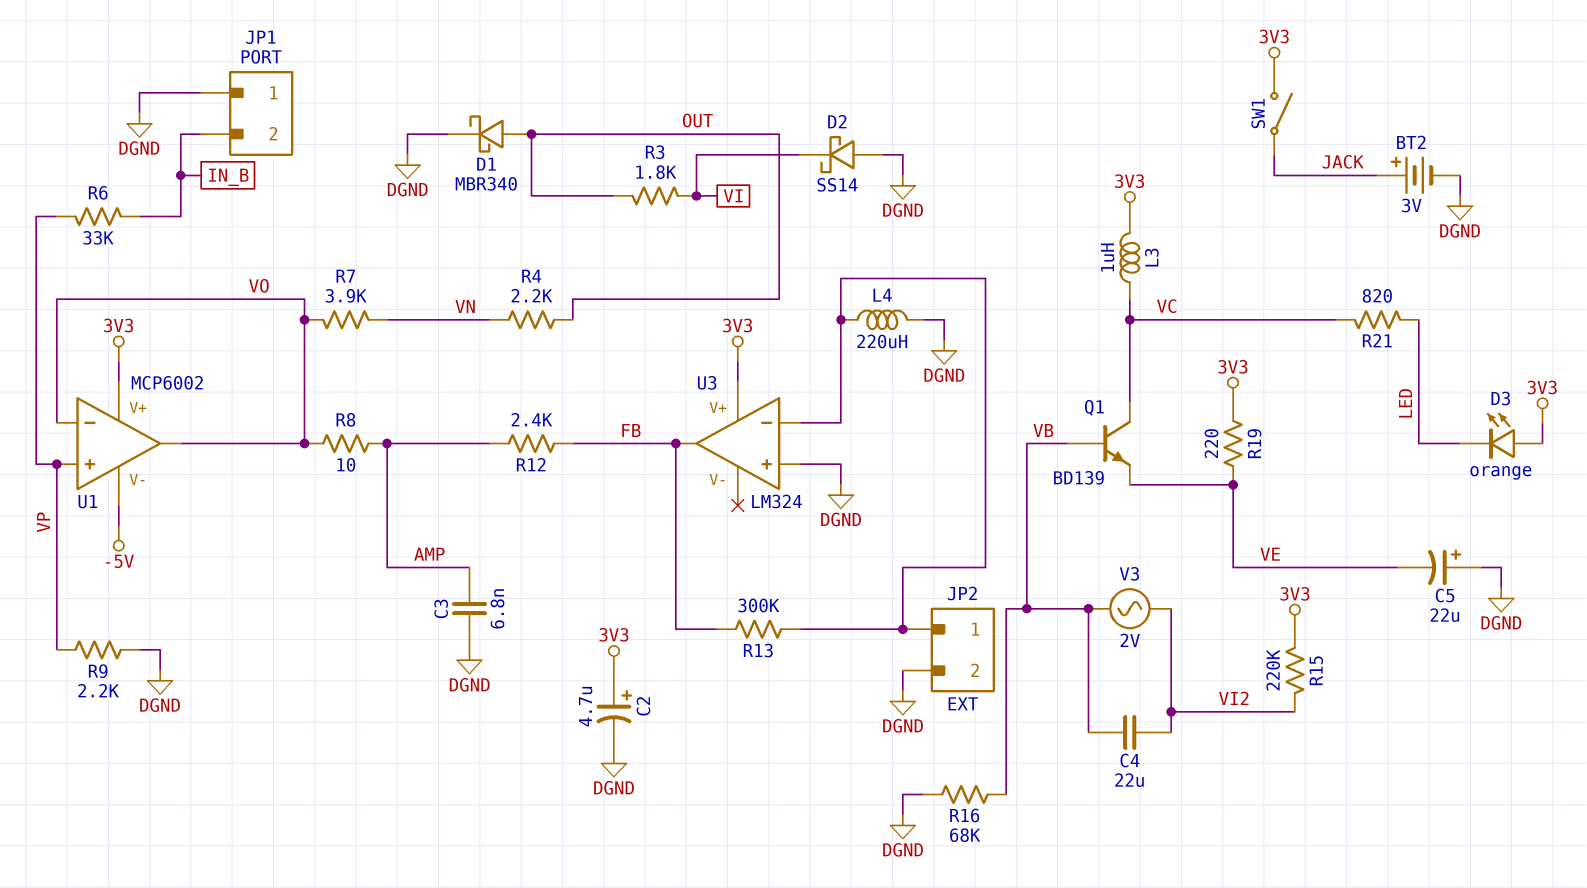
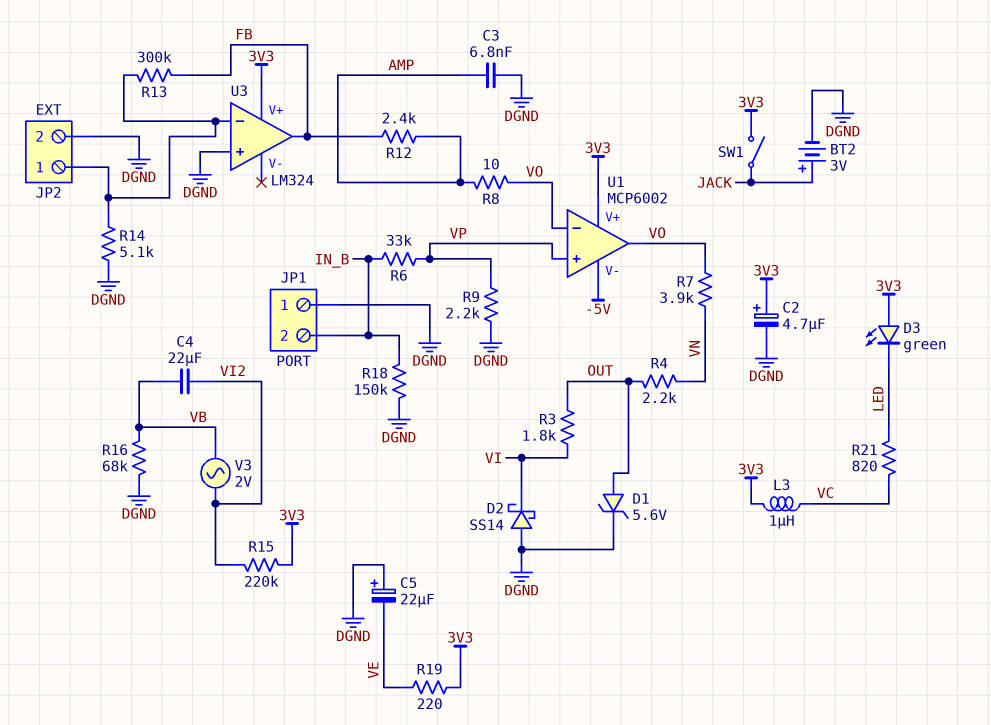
D1: schottky MBR340 (A OUT, K DGND) -> zener 5.6V (A OUT, K DGND)
D3: LED orange (A 3V3, K LED) -> LED green (A 3V3, K LED)
L4: 220uH (DGND, JP2/1) -> none
Q1: NPN BD139 (B VB, C VC, E VE) -> none
R14: none -> 5.1k (DGND, JP2/1)
R18: none -> 150k (DGND, IN_B)

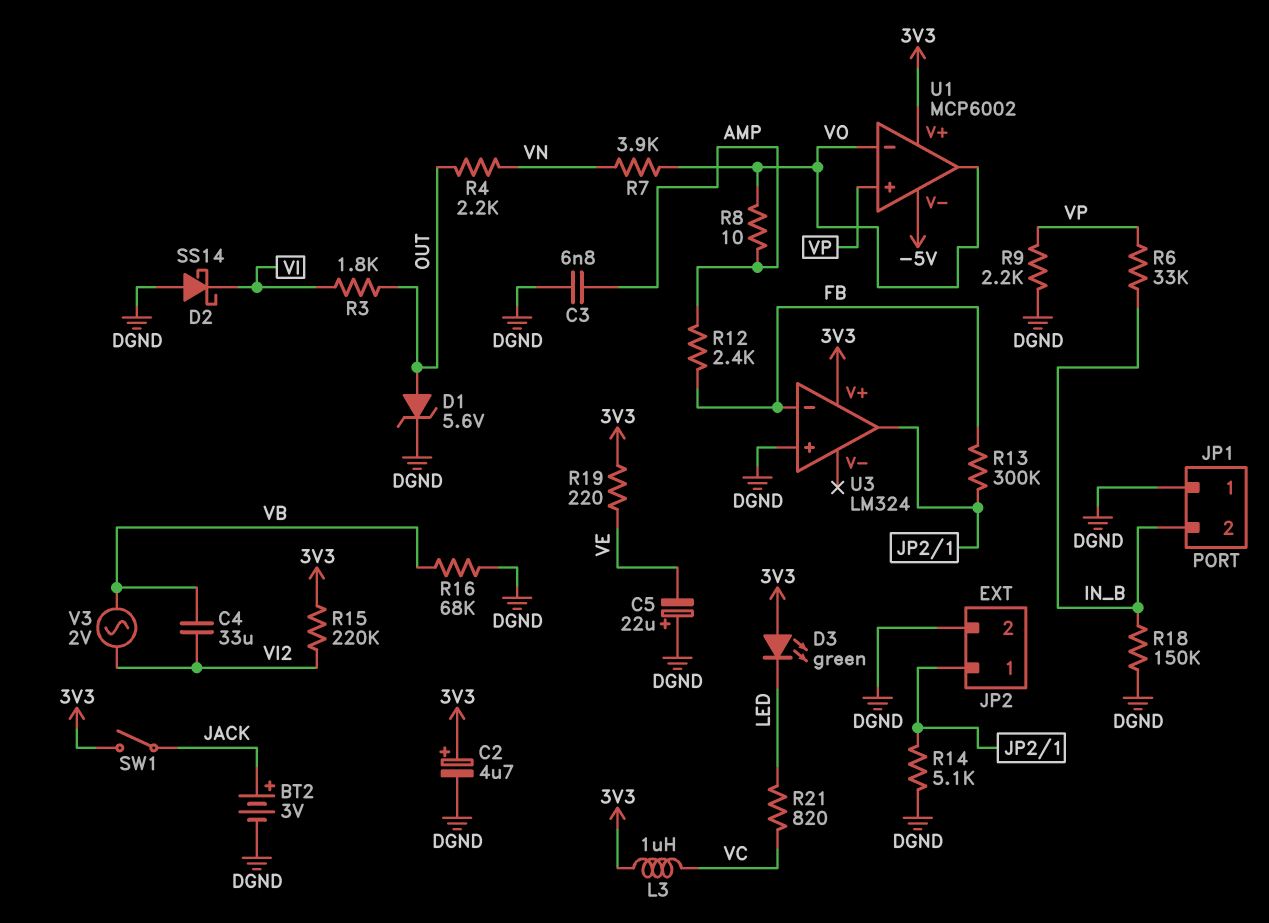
C4: 22uF (VB, VI2) -> 33uF (VB, VI2)
U3 pin in-: JP2/1 -> FB
U3 pin out: FB -> JP2/1

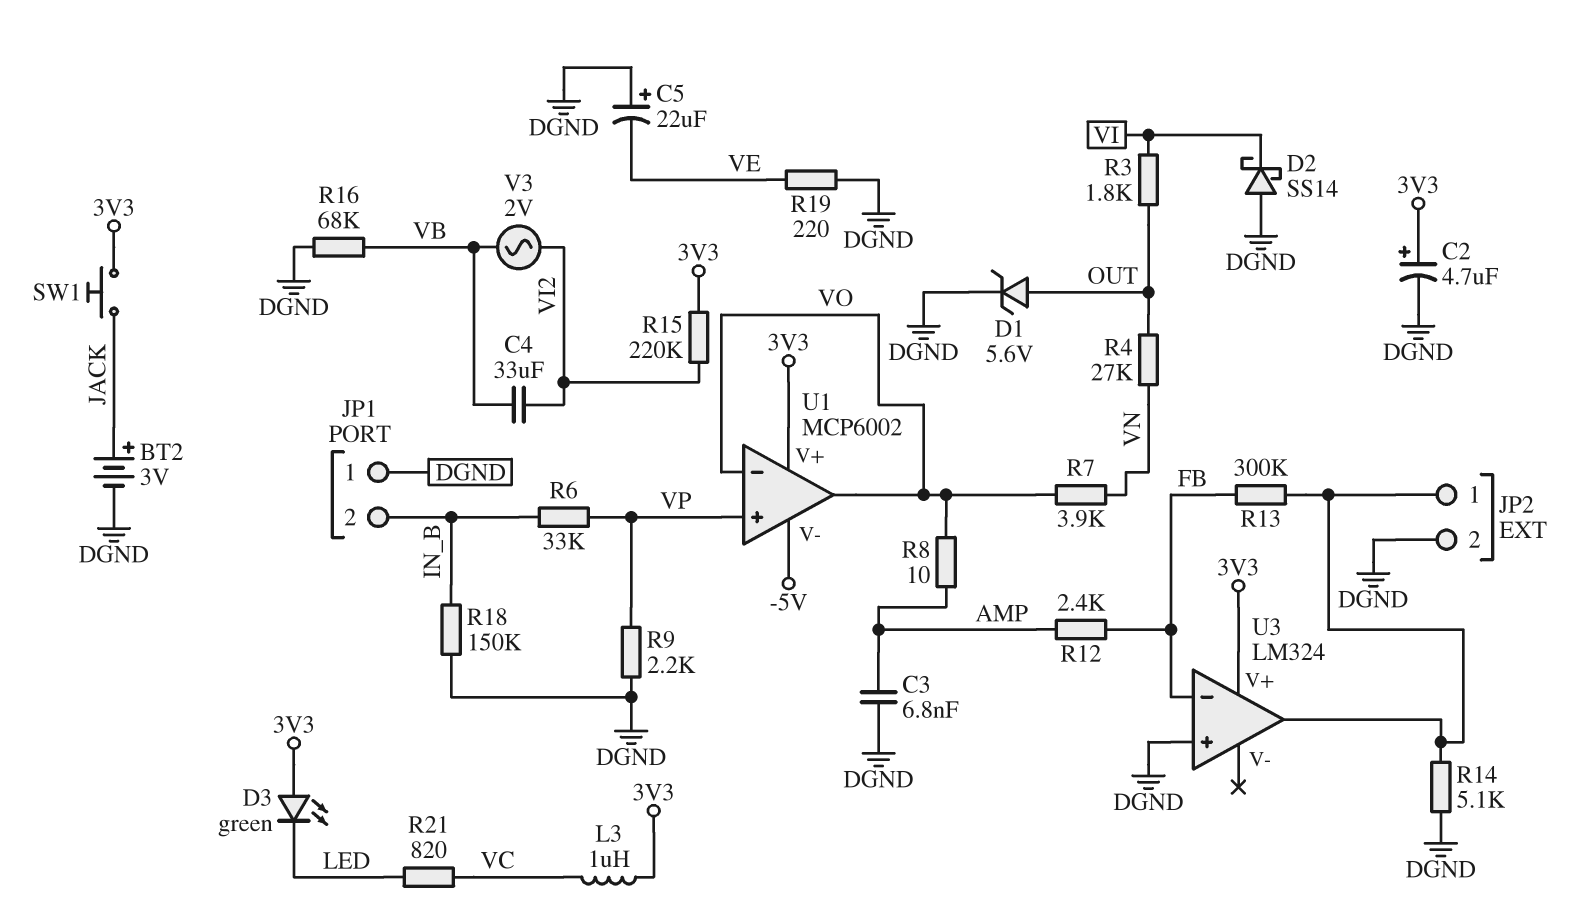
R4: 2.2k (OUT, VN) -> 27k (OUT, VN)
R19: 220 (3V3, VE) -> 220 (DGND, VE)
SW1: switch (3V3, JACK) -> button (3V3, JACK)

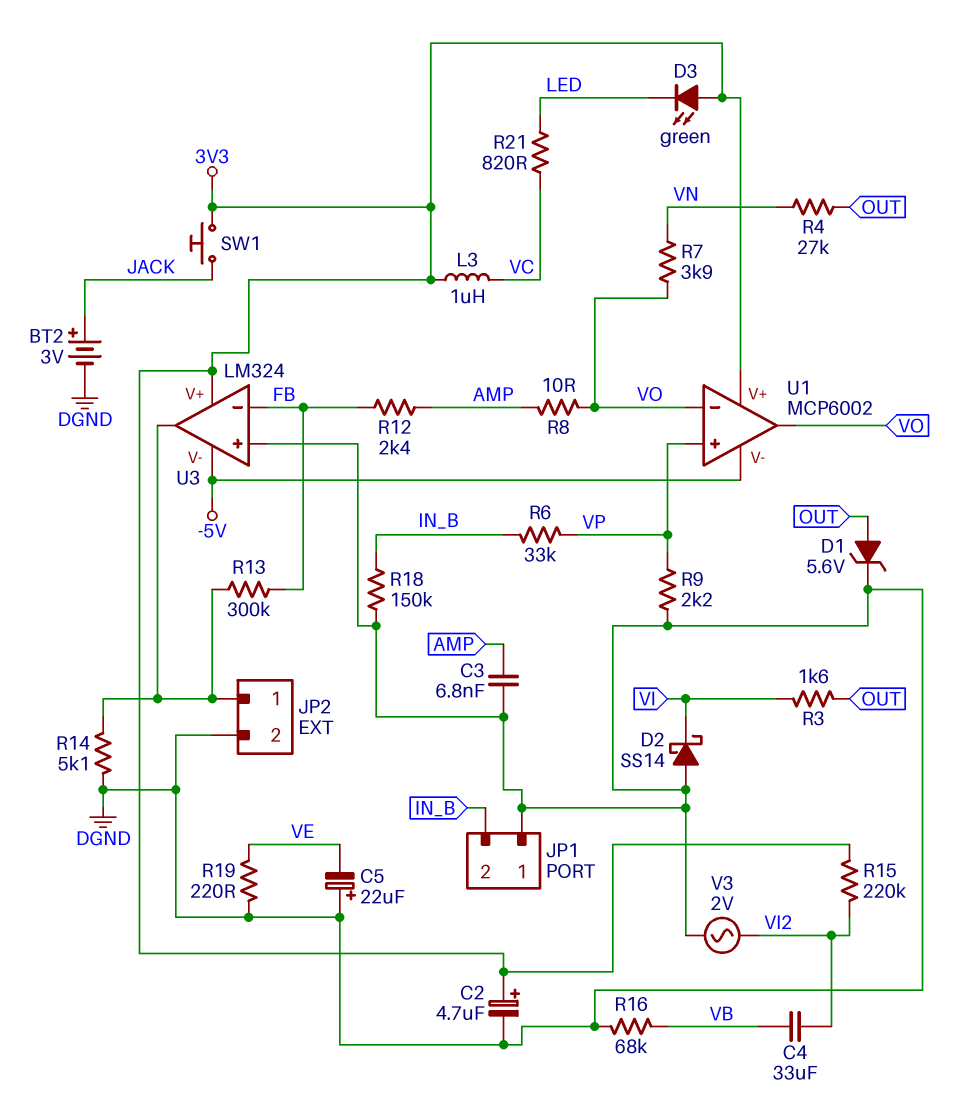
R3: 1.8k (OUT, VI) -> 1.6k (OUT, VI)
U3 pin V-: none -> -5V
V3: AC 2V (VB, VI2) -> AC 2V (DGND, VI2)

